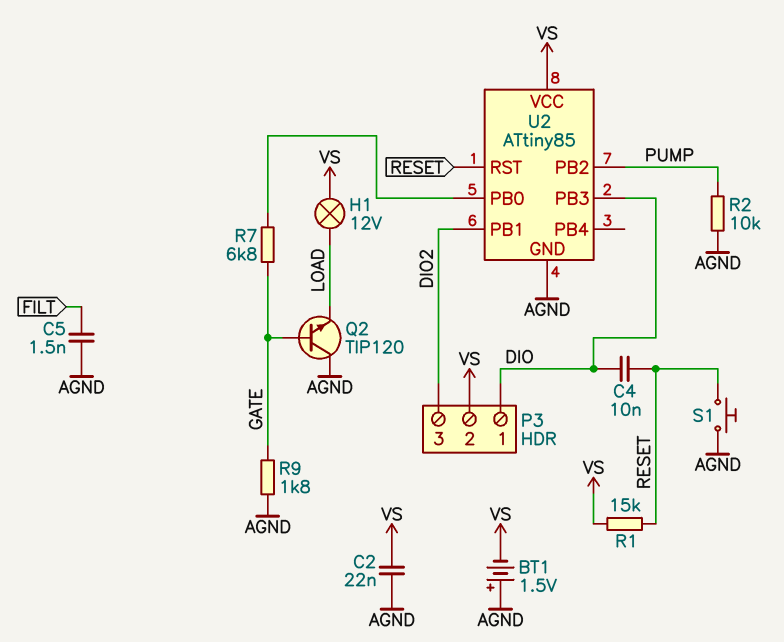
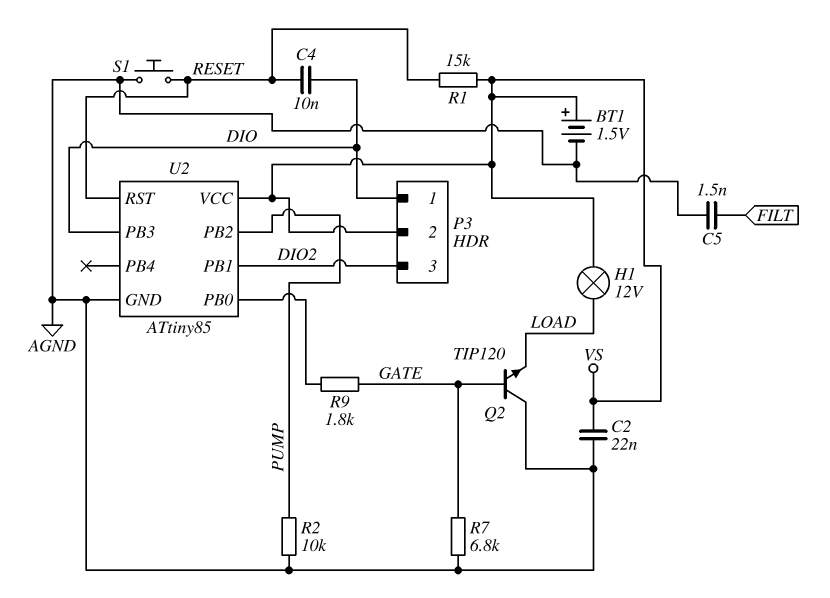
BT1: 1.5V (plus AGND, minus VS) -> 1.5V (plus VS, minus AGND)
R7: 6.8k (GATE, U2/PB0) -> 6.8k (AGND, GATE)
R9: 1.8k (AGND, GATE) -> 1.8k (GATE, U2/PB0)

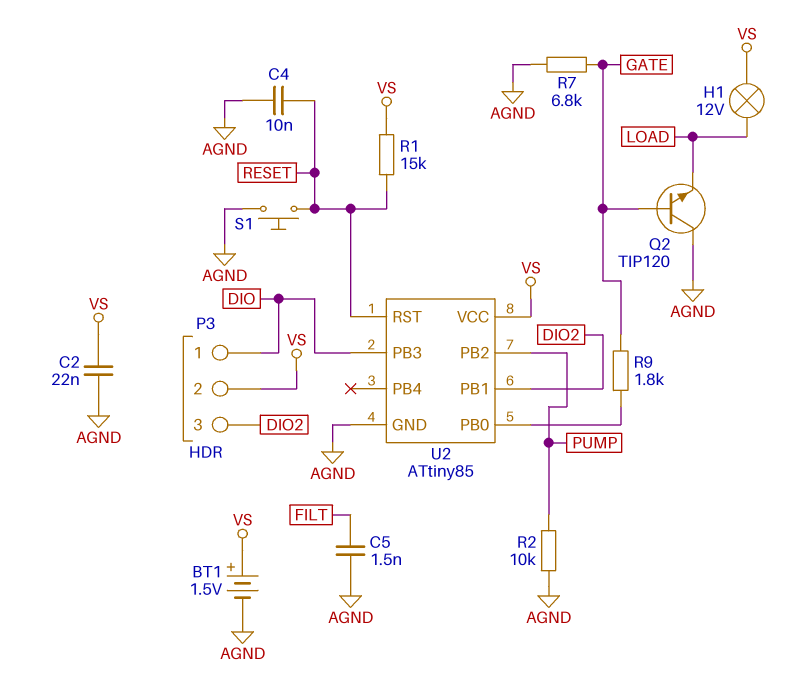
C4: 10nF (DIO, RESET) -> 10nF (AGND, RESET)

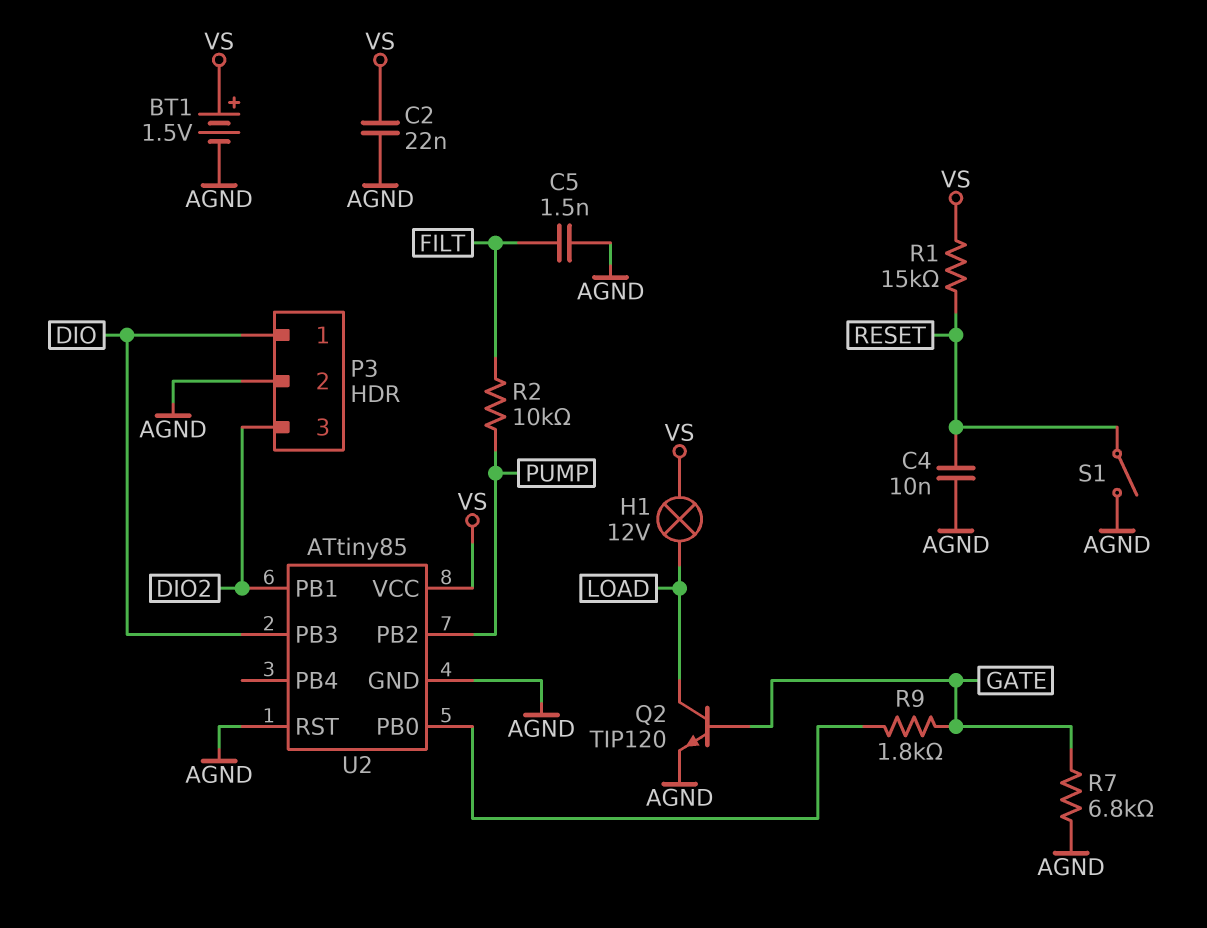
P3 pin 2: VS -> AGND
Q2: NPN TIP120 (B GATE, C AGND, E LOAD) -> NPN TIP120 (B GATE, C LOAD, E AGND)
R2: 10k (AGND, PUMP) -> 10k (FILT, PUMP)
S1: button (AGND, RESET) -> switch (AGND, RESET)
U2 pin RST: RESET -> AGND

